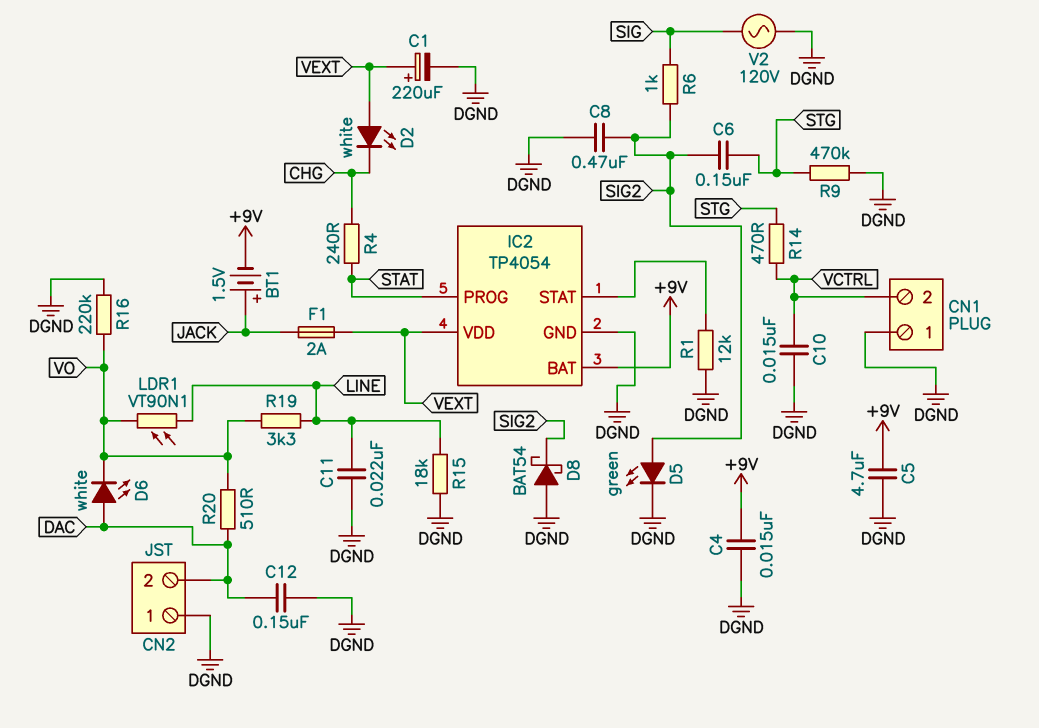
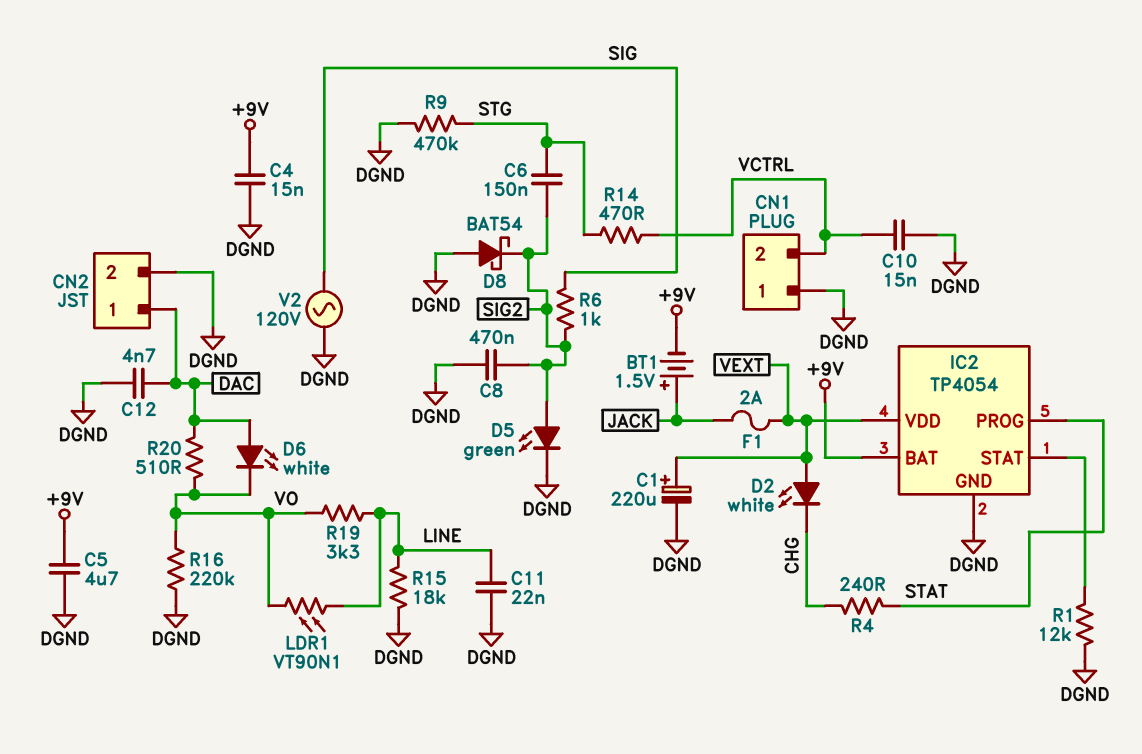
C12: 150nF (DAC, DGND) -> 4.7nF (DAC, DGND)
CN2 pin 1: DGND -> DAC
CN2 pin 2: DAC -> DGND

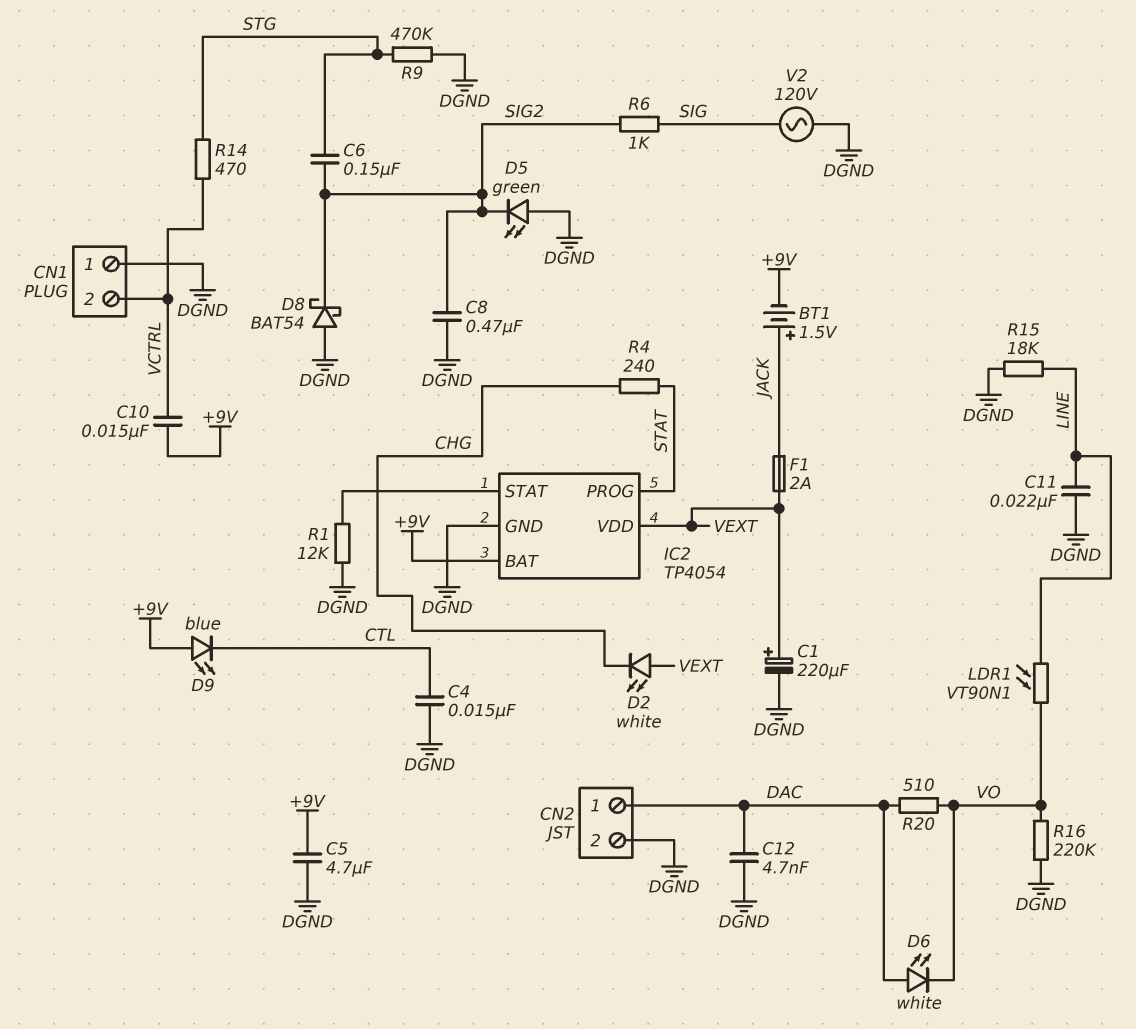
C4: 15nF (+9V, DGND) -> 15nF (CTL, DGND)
C10: 15nF (DGND, VCTRL) -> 15nF (+9V, VCTRL)
D5: LED green (A SIG2, K DGND) -> LED green (A DGND, K SIG2)
D9: none -> LED blue (A +9V, K CTL)
R19: 3.3k (LINE, VO) -> none

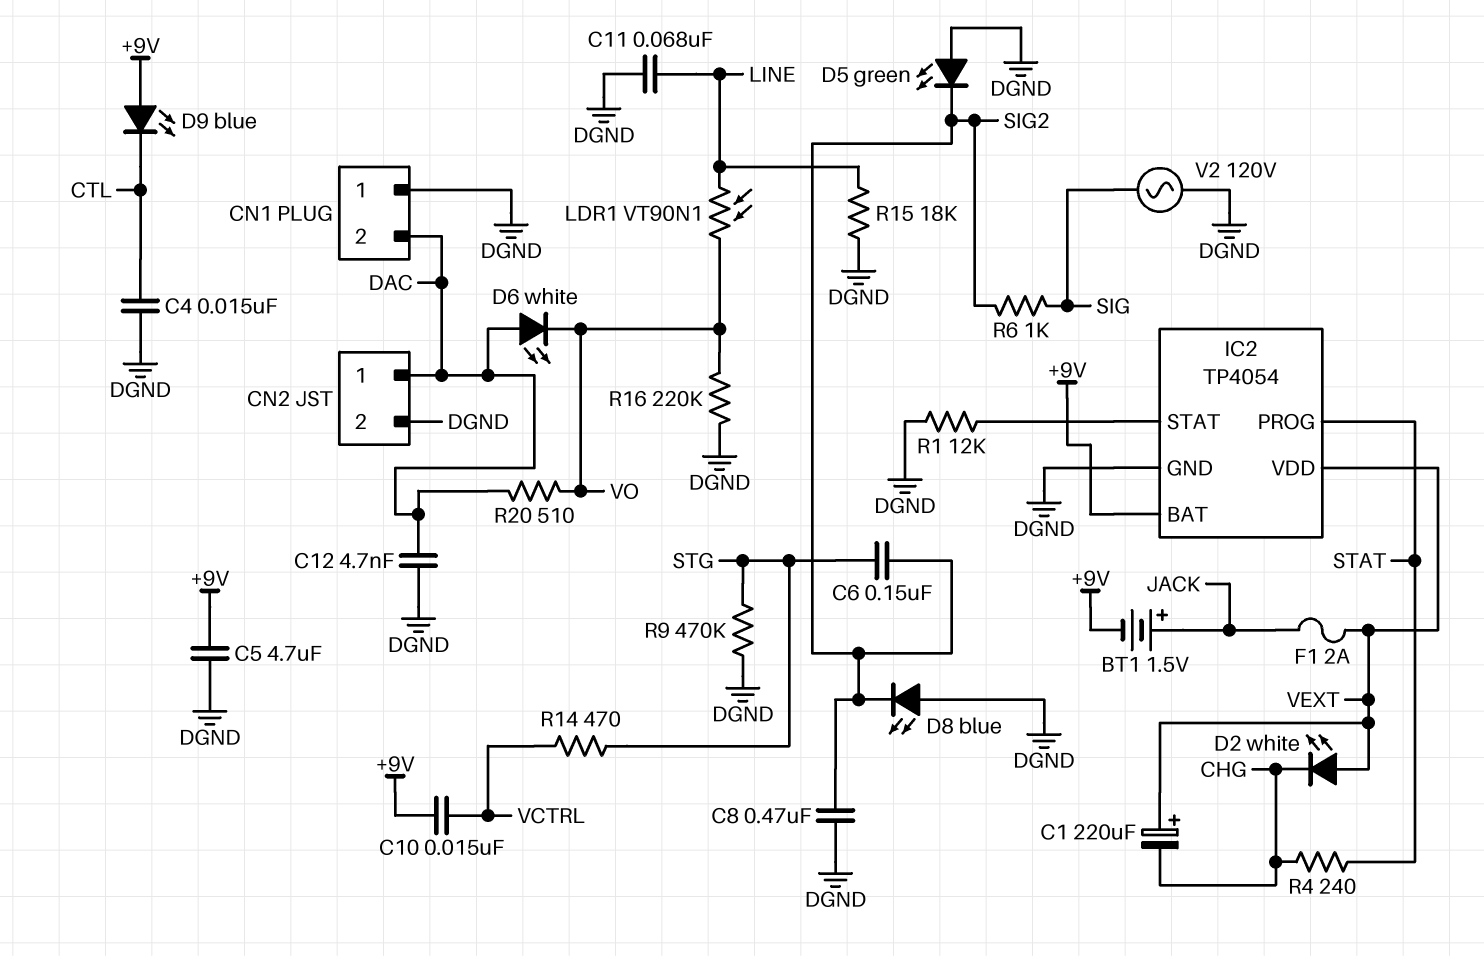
C1: 220uF (plus VEXT, minus DGND) -> 220uF (plus VEXT, minus CHG)
C11: 22nF (DGND, LINE) -> 68nF (DGND, LINE)
CN1 pin 2: VCTRL -> DAC
D8: schottky BAT54 (A DGND, K SIG2) -> LED blue (A DGND, K SIG2)

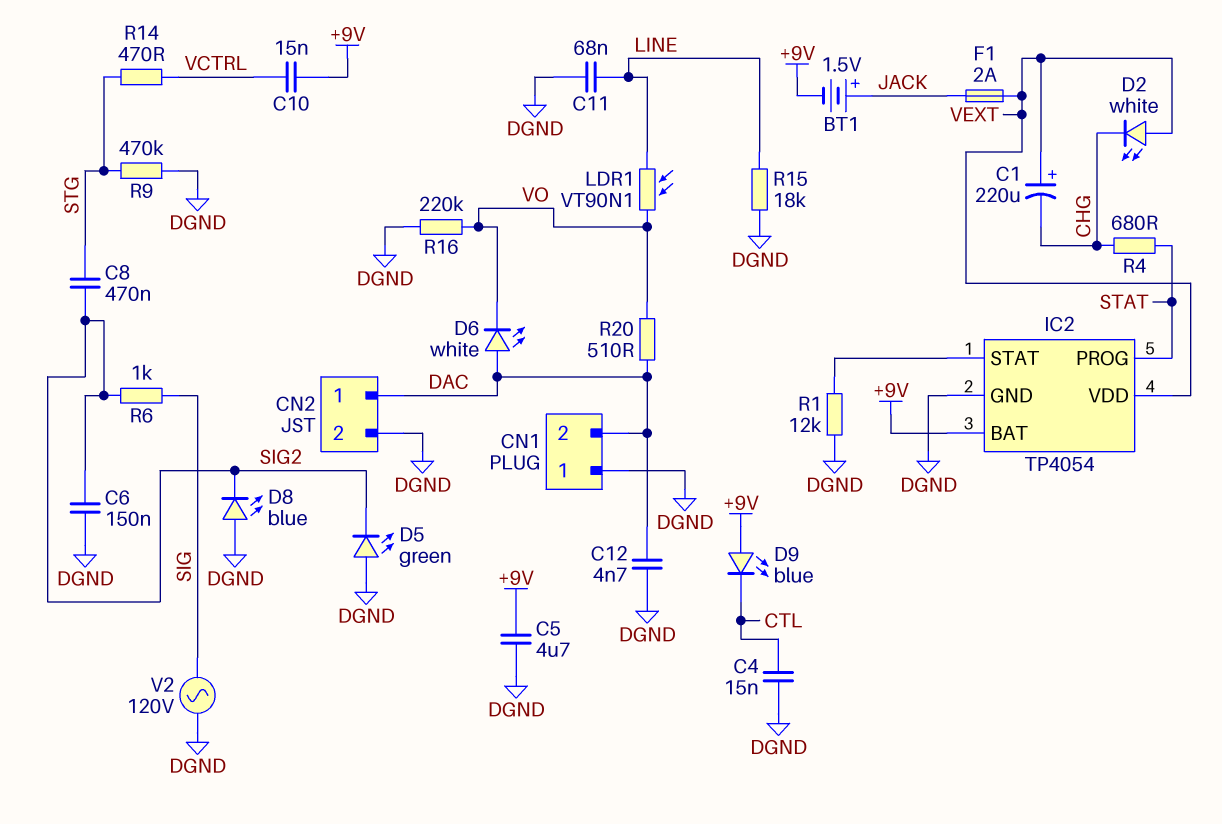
C6: 150nF (SIG2, STG) -> 150nF (DGND, SIG2)
C8: 470nF (DGND, SIG2) -> 470nF (SIG2, STG)
R4: 240 (CHG, STAT) -> 680 (CHG, STAT)

